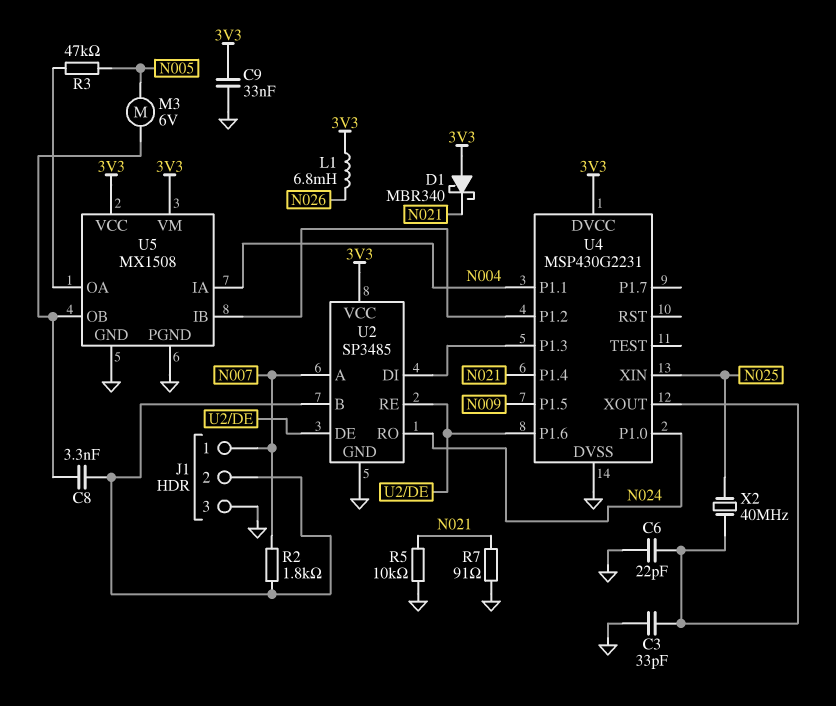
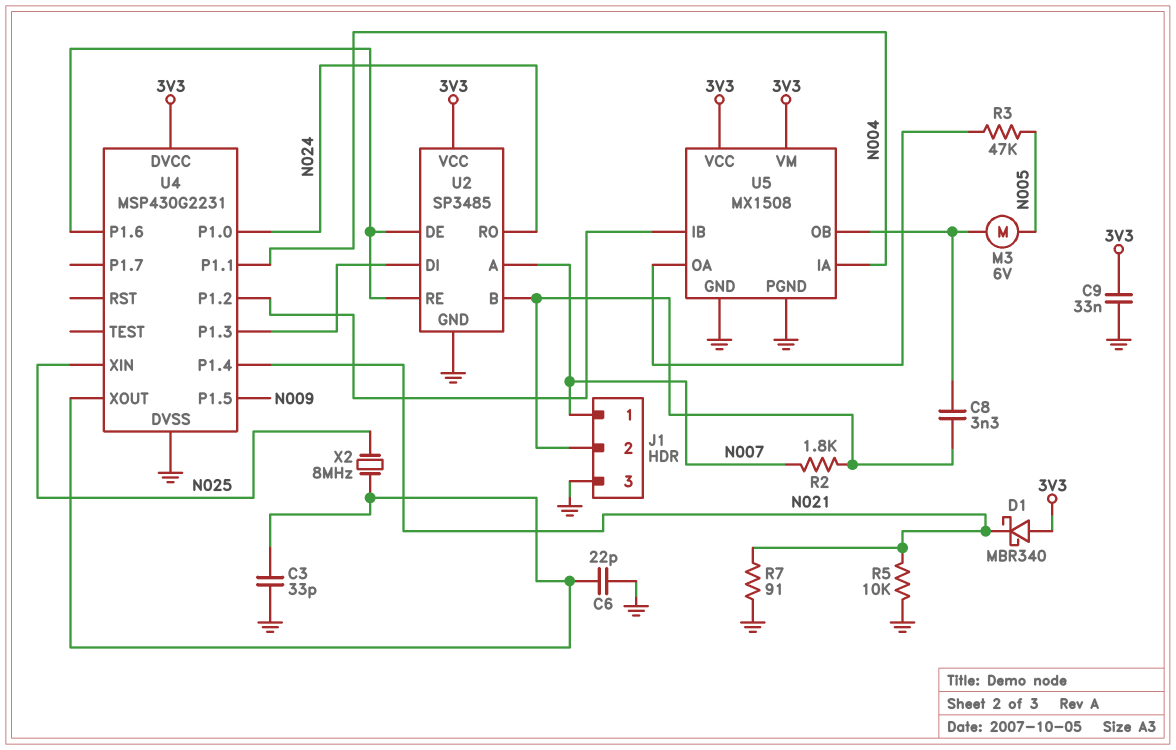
L1: 6.8mH (3V3, N026) -> none
X2: 40MHz (N025, U4/XOUT) -> 8MHz (N025, U4/XOUT)

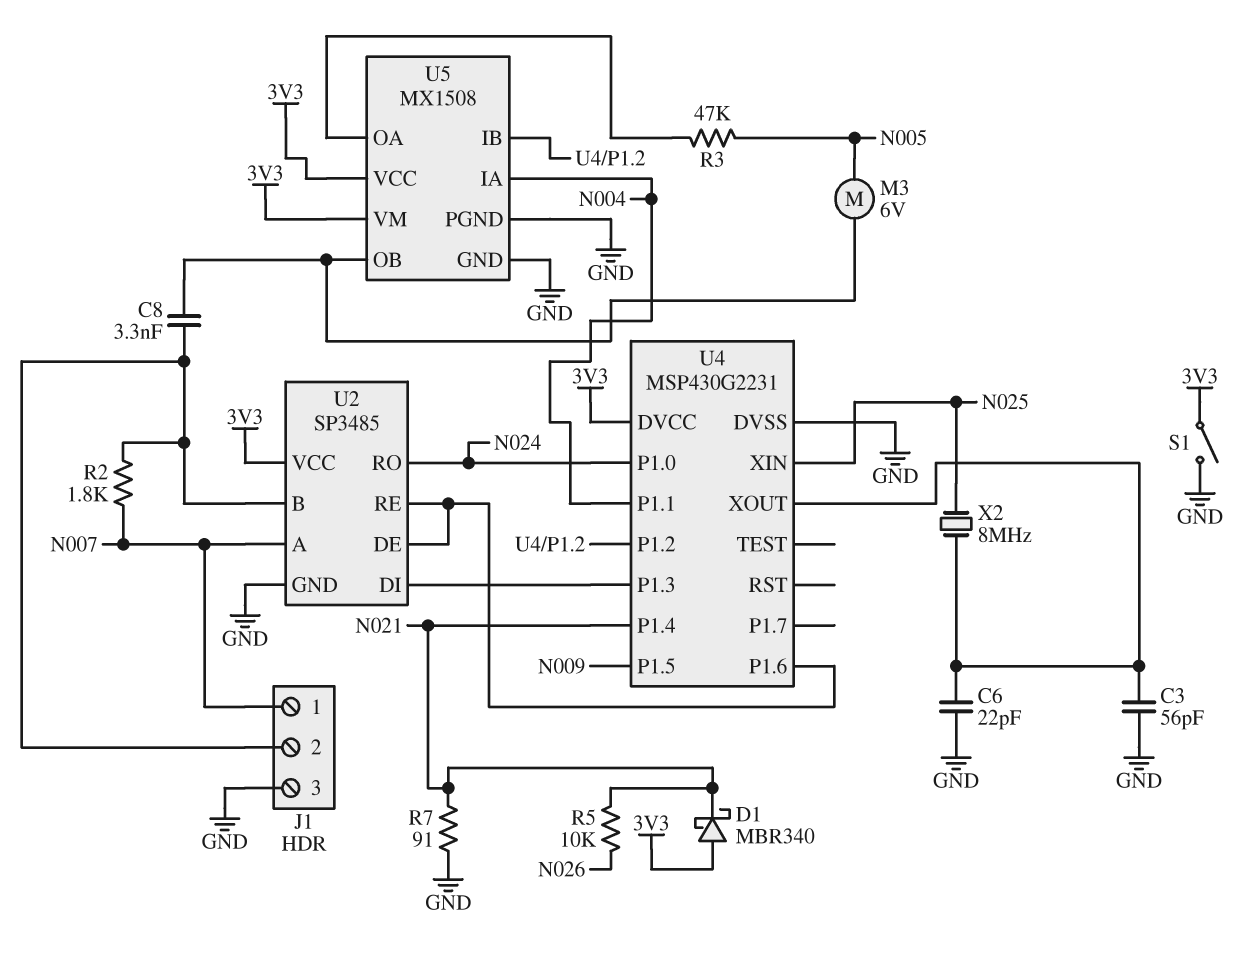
C3: 33pF (GND, U4/XOUT) -> 56pF (GND, U4/XOUT)
C9: 33nF (3V3, GND) -> none
R5: 10k (GND, N021) -> 10k (N021, N026)
S1: none -> switch (3V3, GND)

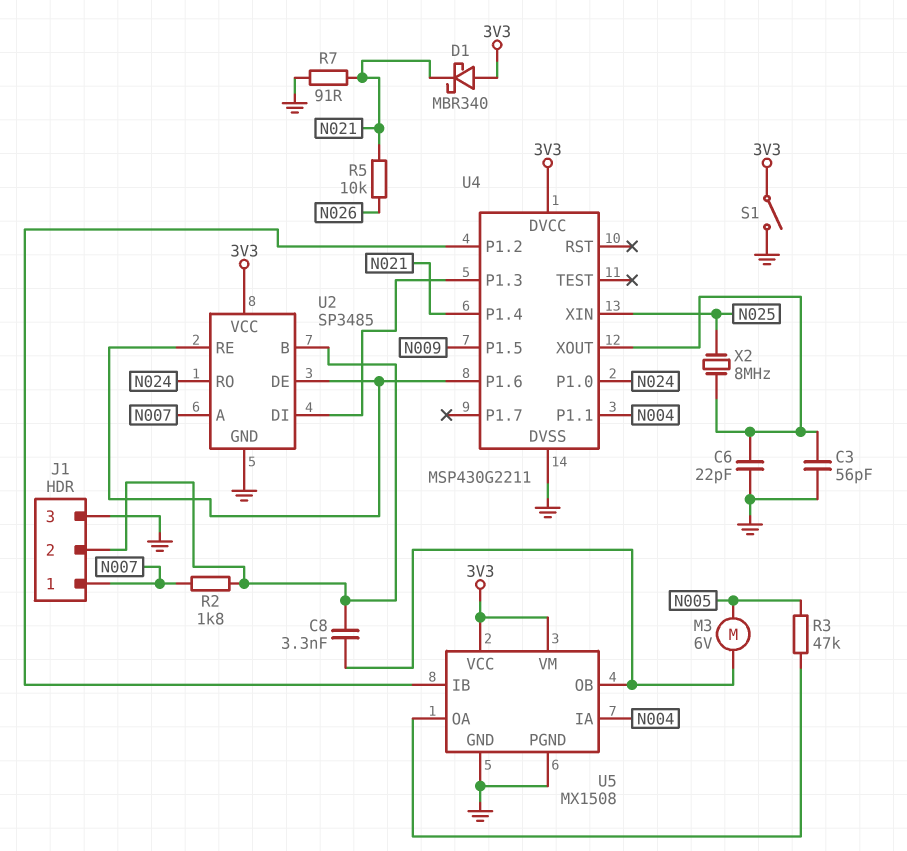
U4: MSP430G2231 -> MSP430G2211

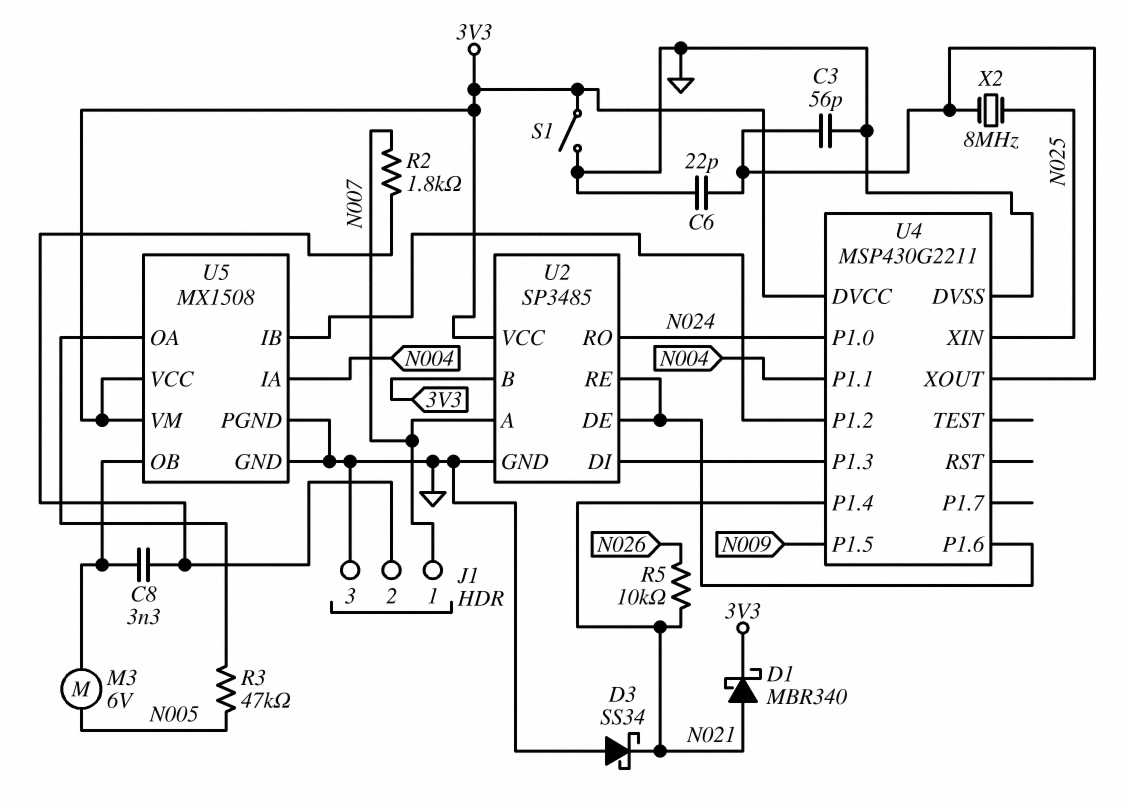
D1: schottky MBR340 (A 3V3, K N021) -> schottky MBR340 (A N021, K 3V3)
D3: none -> schottky SS34 (A GND, K N021)
R7: 91 (GND, N021) -> none
U2 pin B: J1/2 -> 3V3

